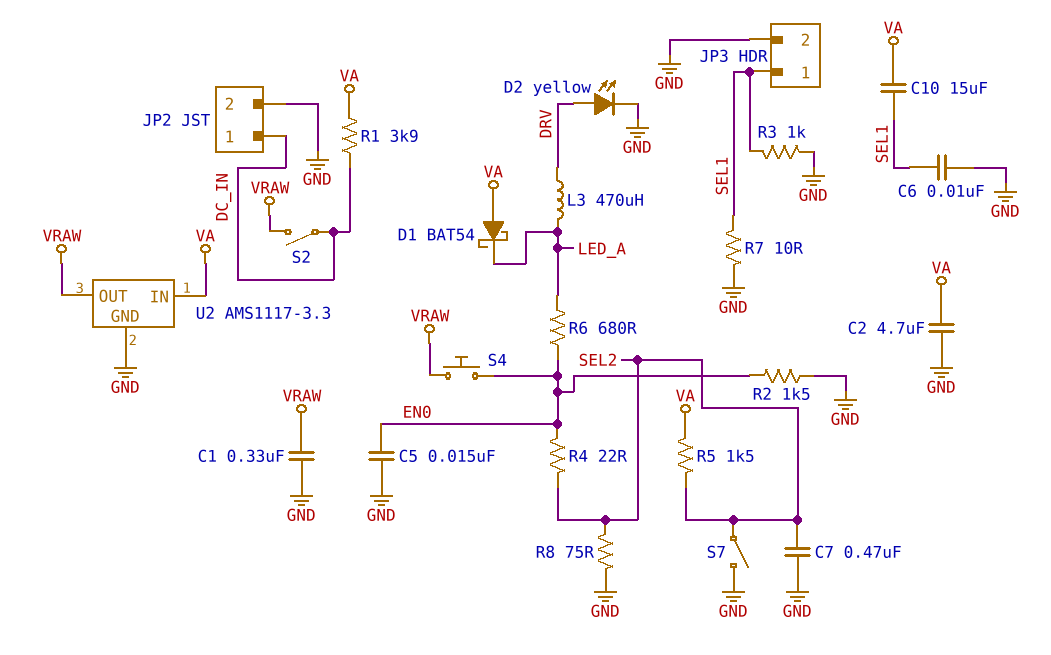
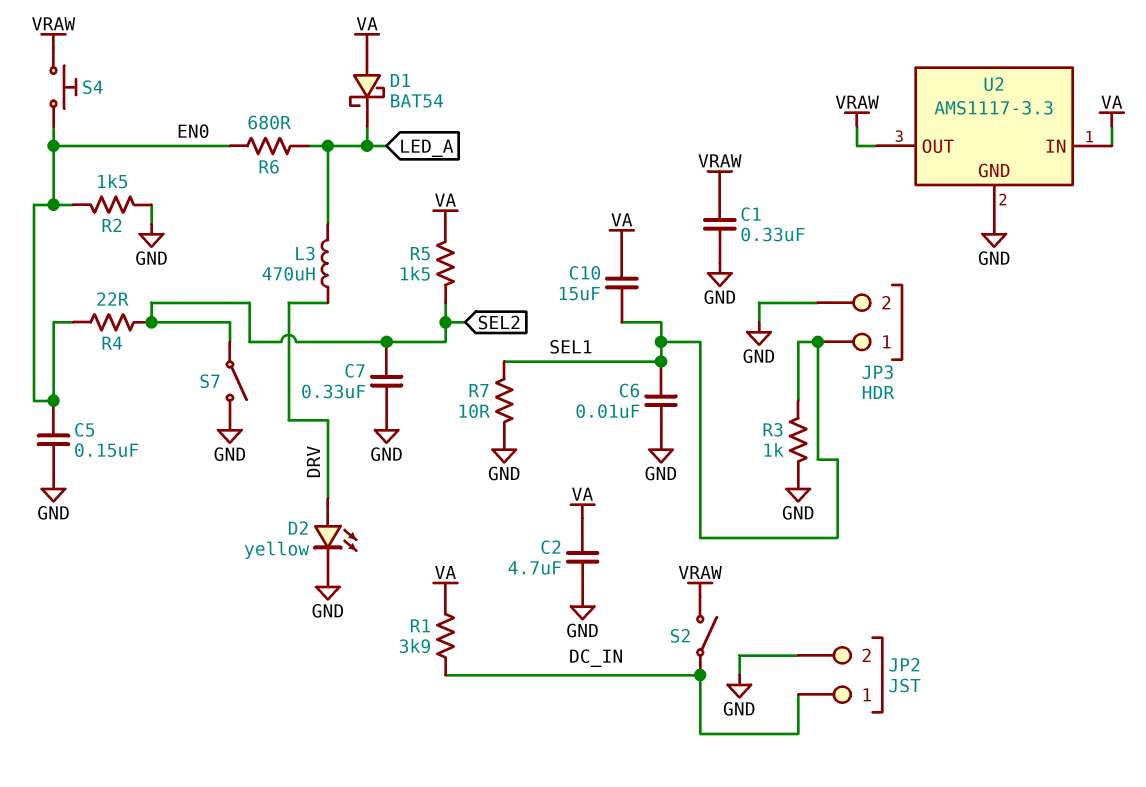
C5: 15nF (EN0, GND) -> 150nF (EN0, GND)
C7: 470nF (GND, SEL2) -> 330nF (GND, SEL2)
R8: 75 (GND, SEL2) -> none

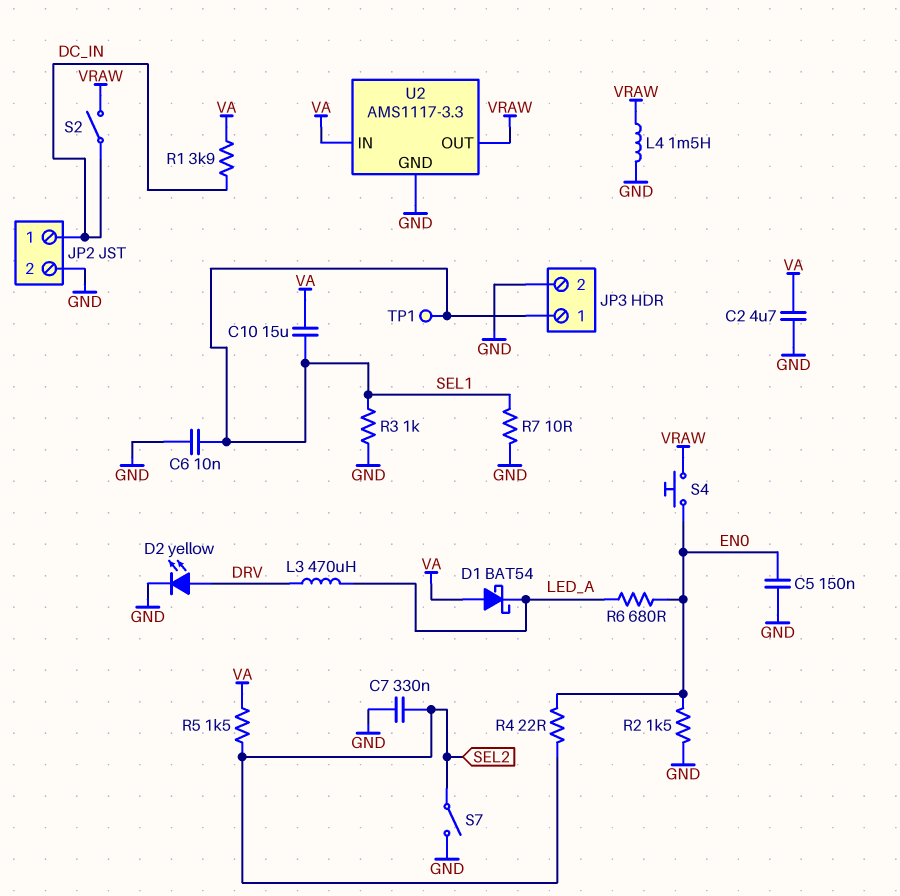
C1: 330nF (GND, VRAW) -> none
L4: none -> 1.5mH (GND, VRAW)
TP1: none -> test point (SEL1)

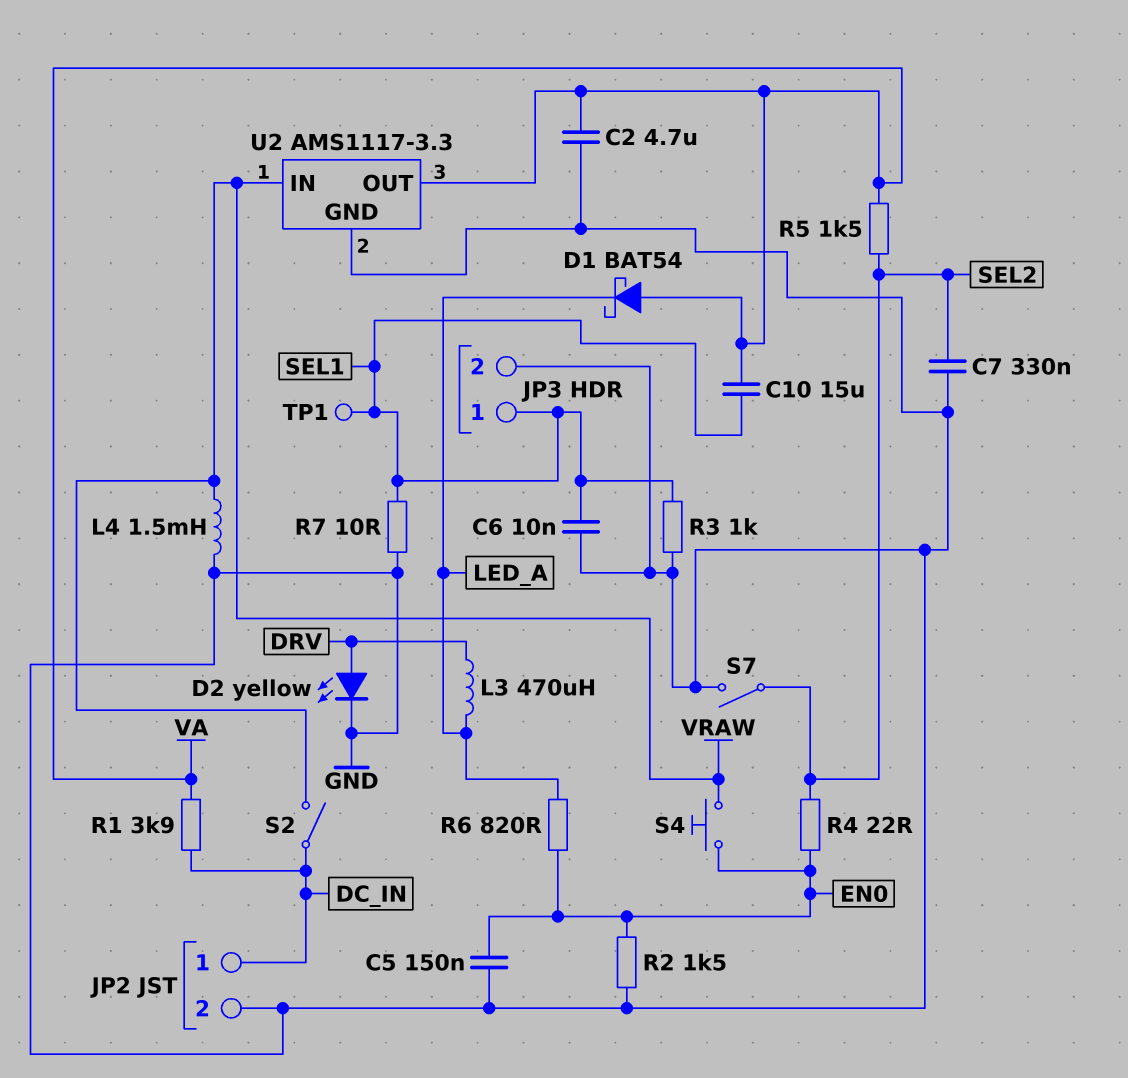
R6: 680 (EN0, LED_A) -> 820 (EN0, LED_A)
U2 pin IN: VA -> VRAW
U2 pin OUT: VRAW -> VA

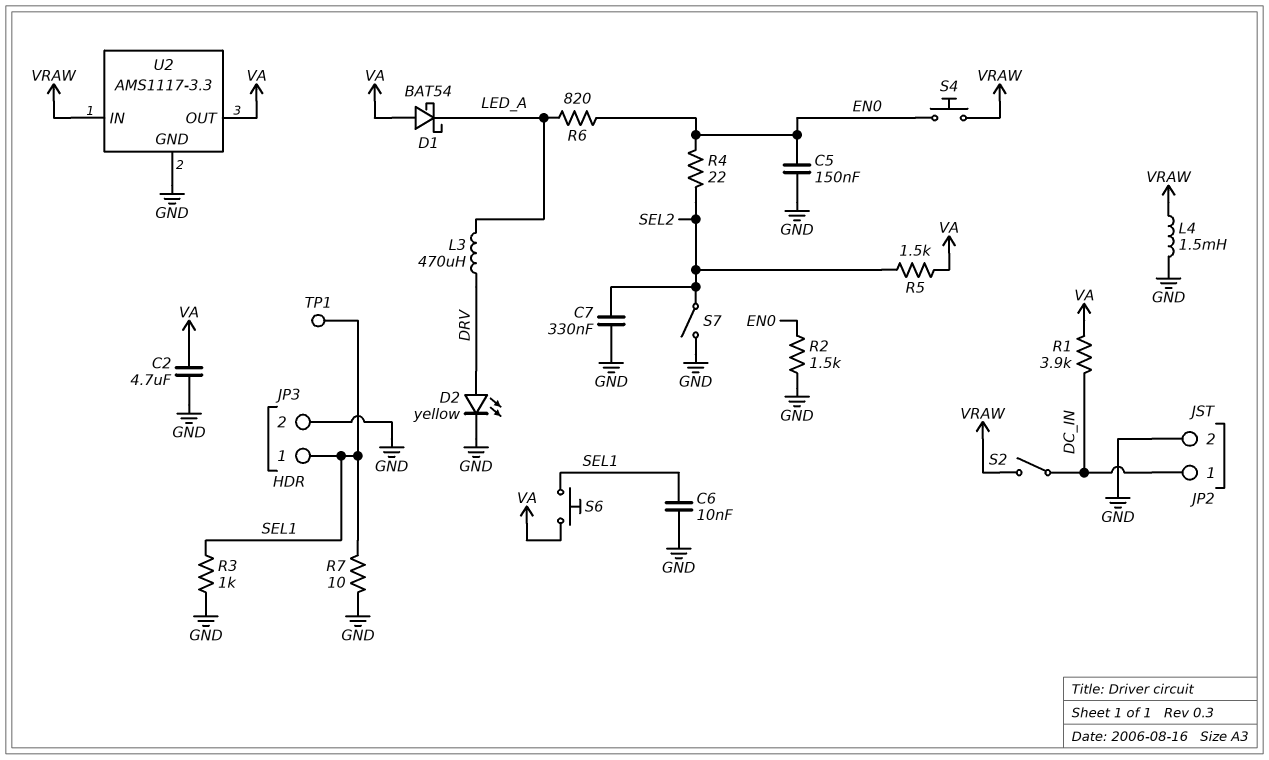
C10: 15uF (SEL1, VA) -> none
S6: none -> button (SEL1, VA)

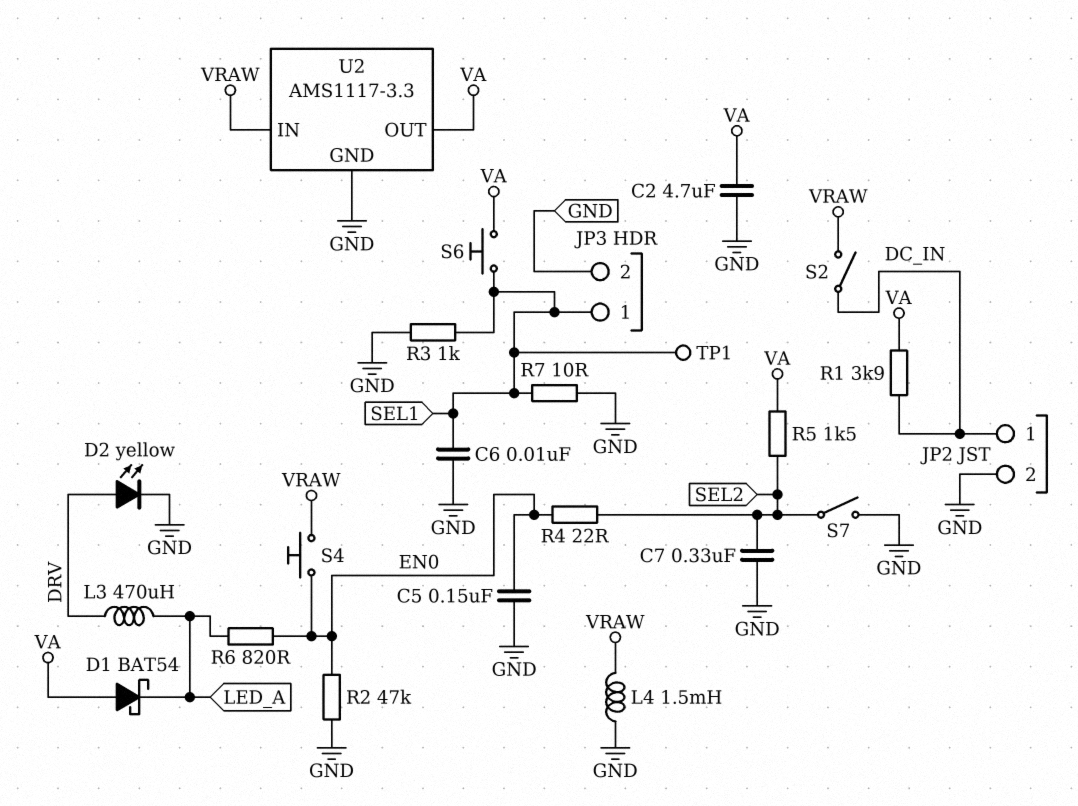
R2: 1.5k (EN0, GND) -> 47k (EN0, GND)

